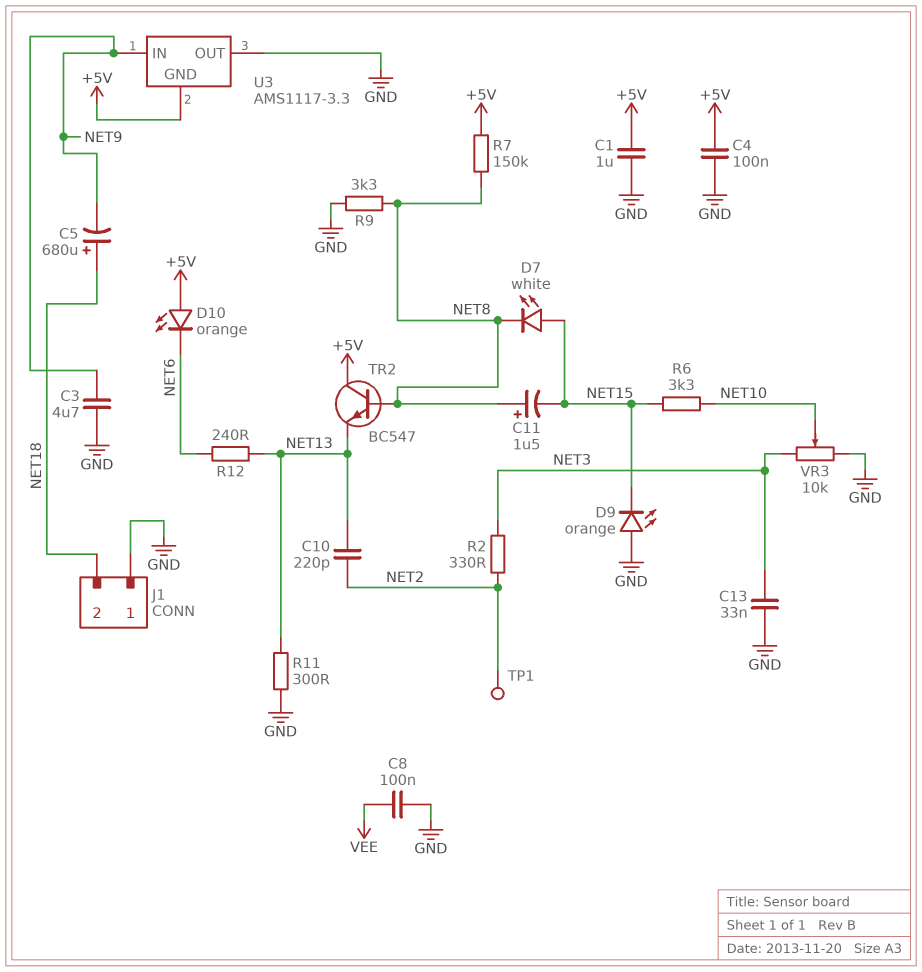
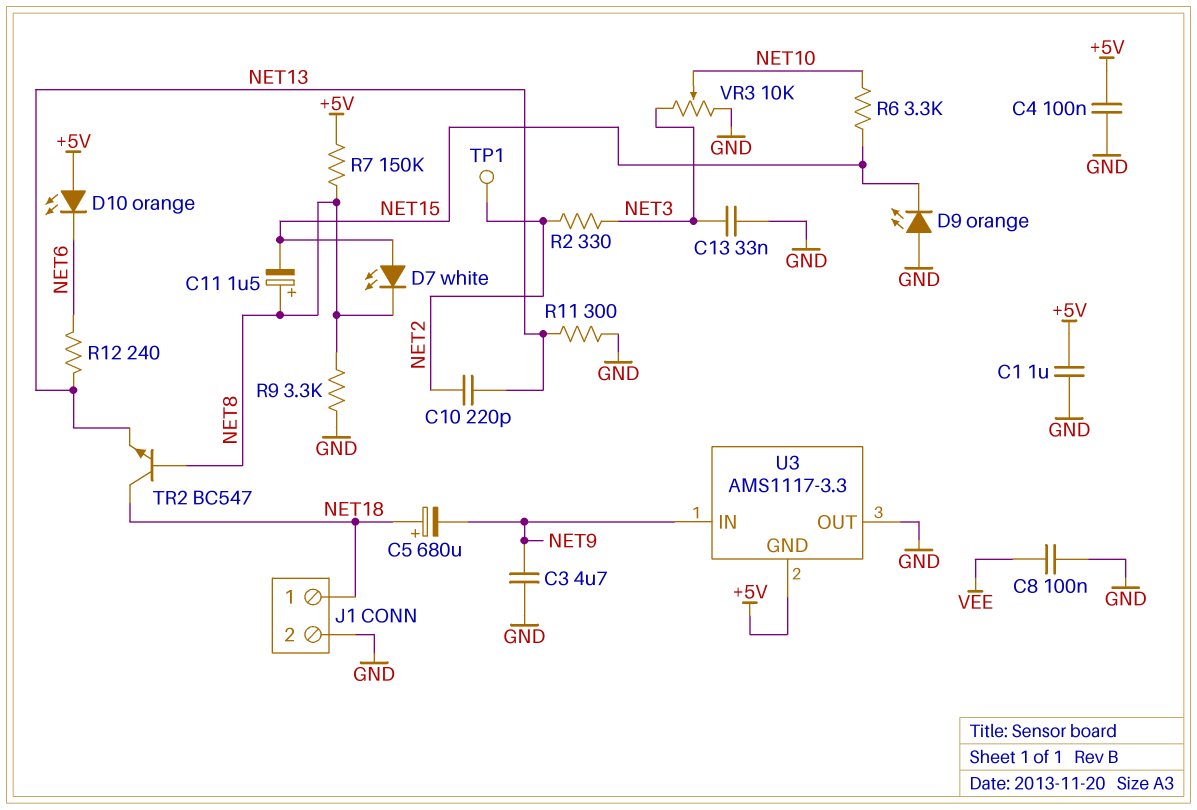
J1 pin 1: GND -> NET18
J1 pin 2: NET18 -> GND
TR2: NPN BC547 (B NET8, C +5V, E NET13) -> NPN BC547 (B NET8, C NET18, E NET13)

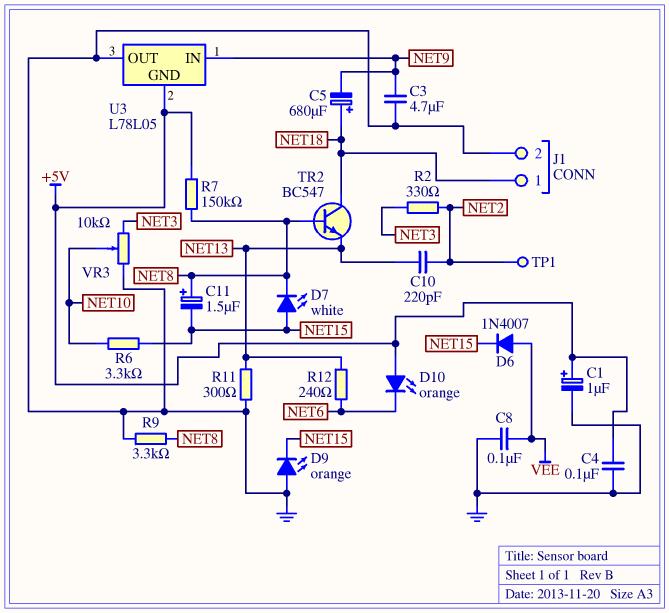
C1: 1uF (+5V, GND) -> 1uF (plus +5V, minus GND)
C13: 33nF (GND, NET3) -> none
D6: none -> diode 1N4007 (A VEE, K NET15)
U3: AMS1117-3.3 -> L78L05

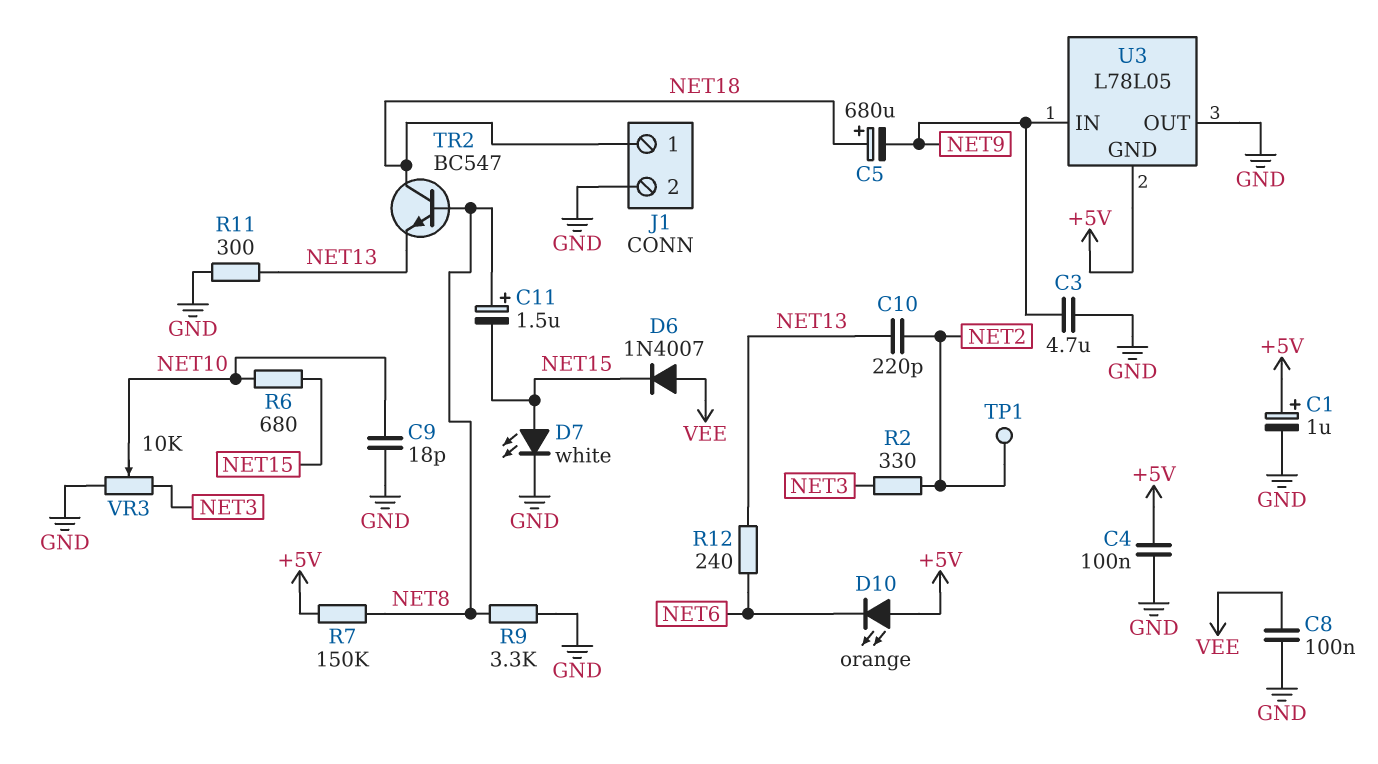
C9: none -> 18pF (GND, NET10)
D7: LED white (A NET15, K NET8) -> LED white (A NET15, K GND)
D9: LED orange (A GND, K NET15) -> none
R6: 3.3k (NET10, NET15) -> 680 (NET10, NET15)

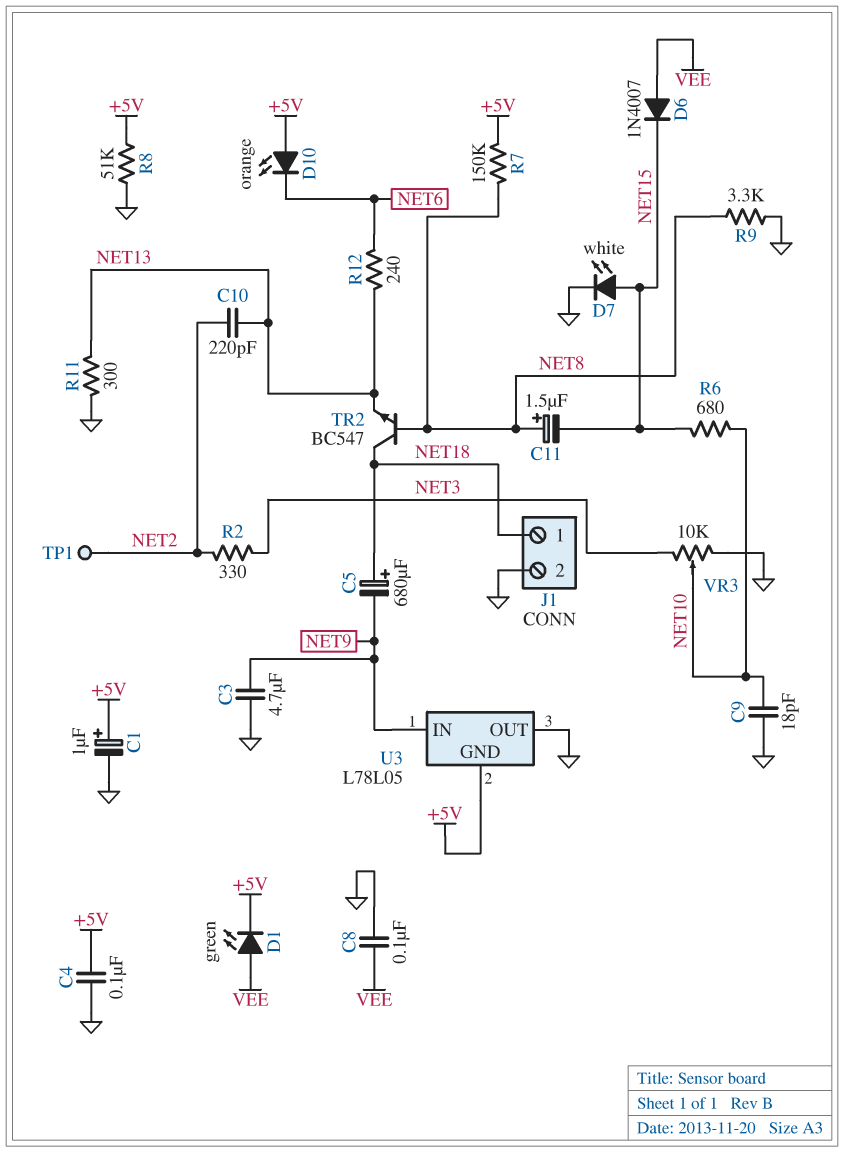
D1: none -> LED green (A VEE, K +5V)
R8: none -> 51k (+5V, GND)

